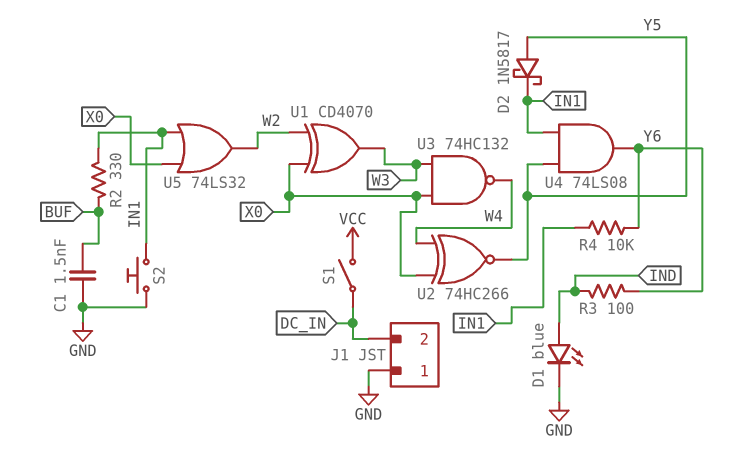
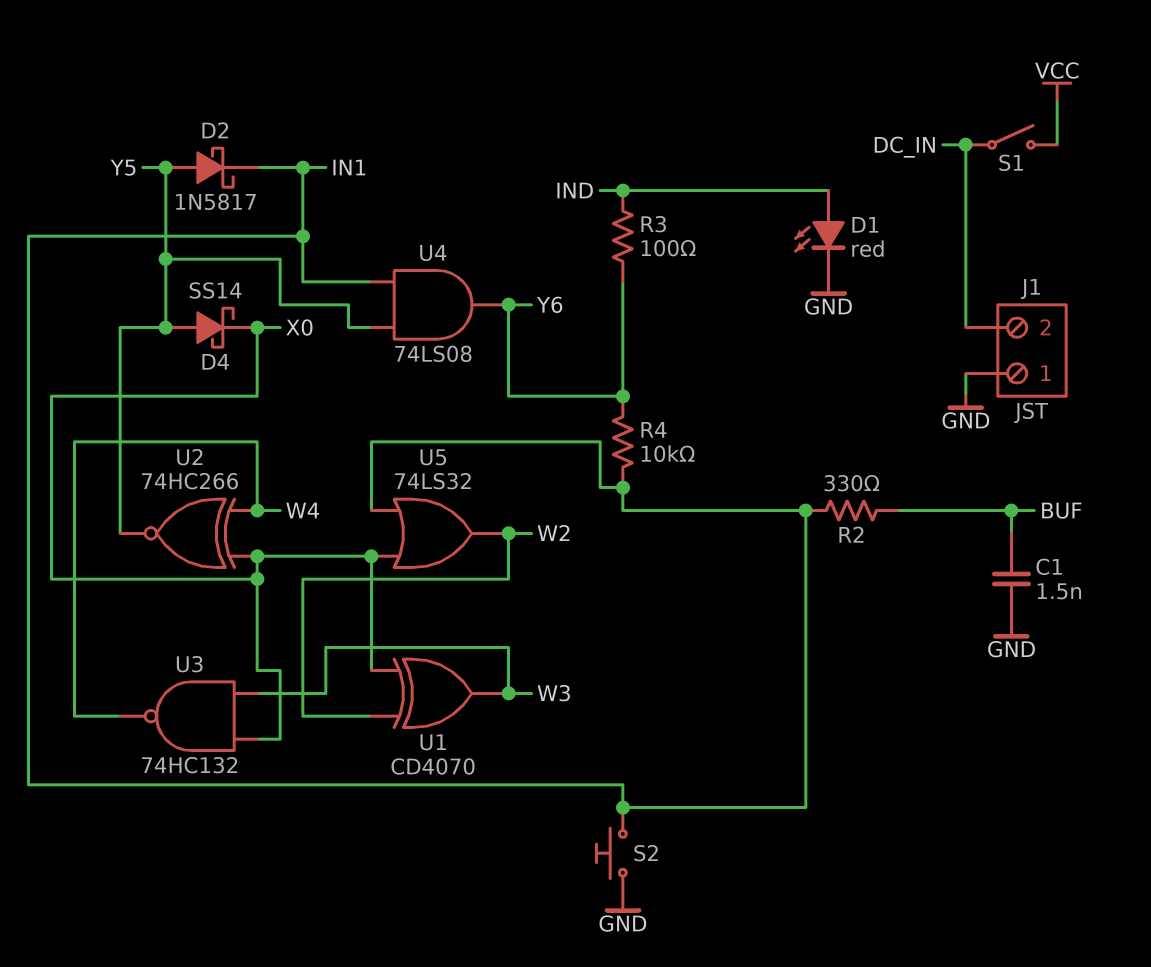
D1: LED blue (A IND, K GND) -> LED red (A IND, K GND)
D4: none -> schottky SS14 (A Y5, K X0)

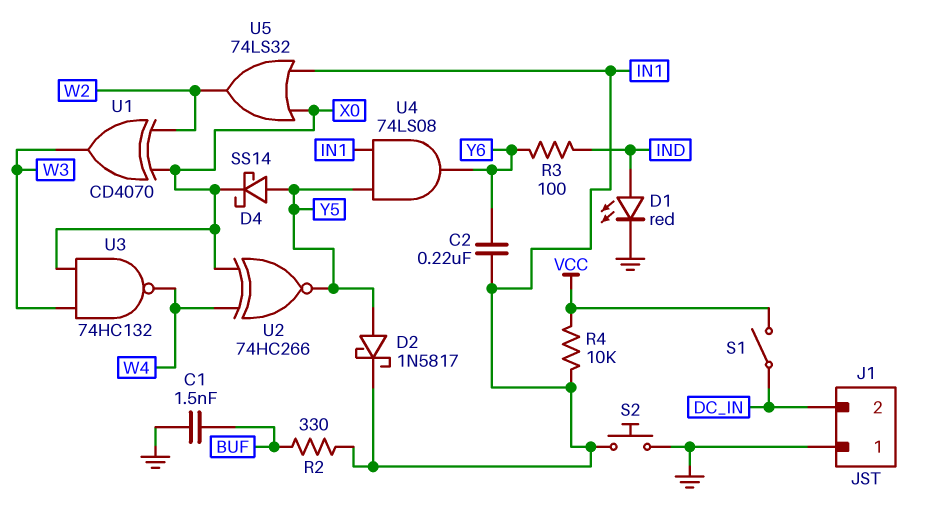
C2: none -> 220nF (IN1, Y6)
R4: 10k (IN1, Y6) -> 10k (IN1, VCC)

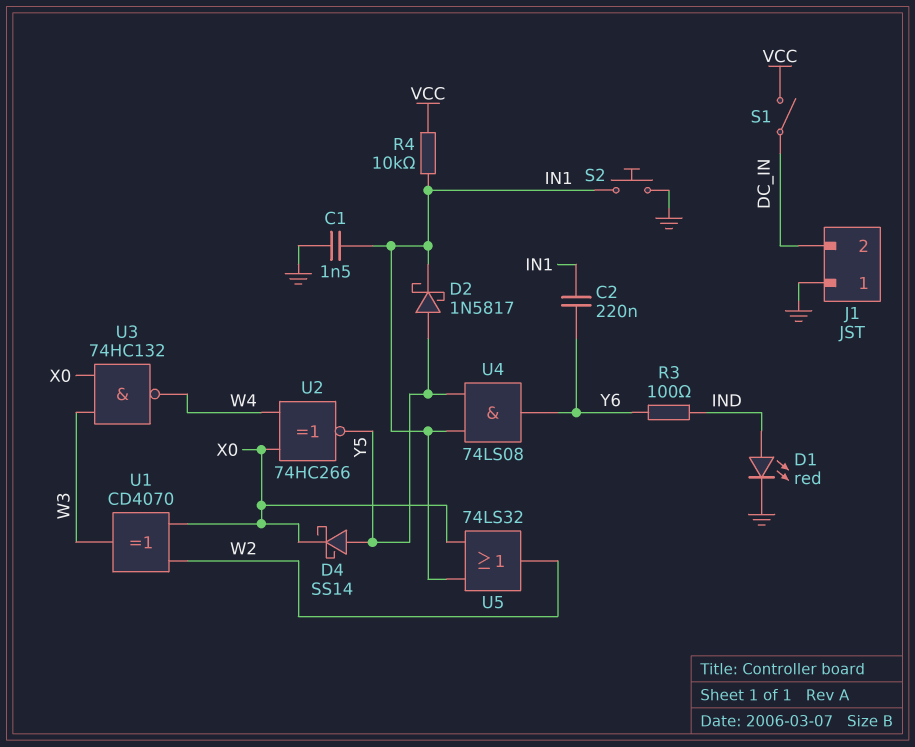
C1: 1.5nF (BUF, GND) -> 1.5nF (GND, IN1)
R2: 330 (BUF, IN1) -> none

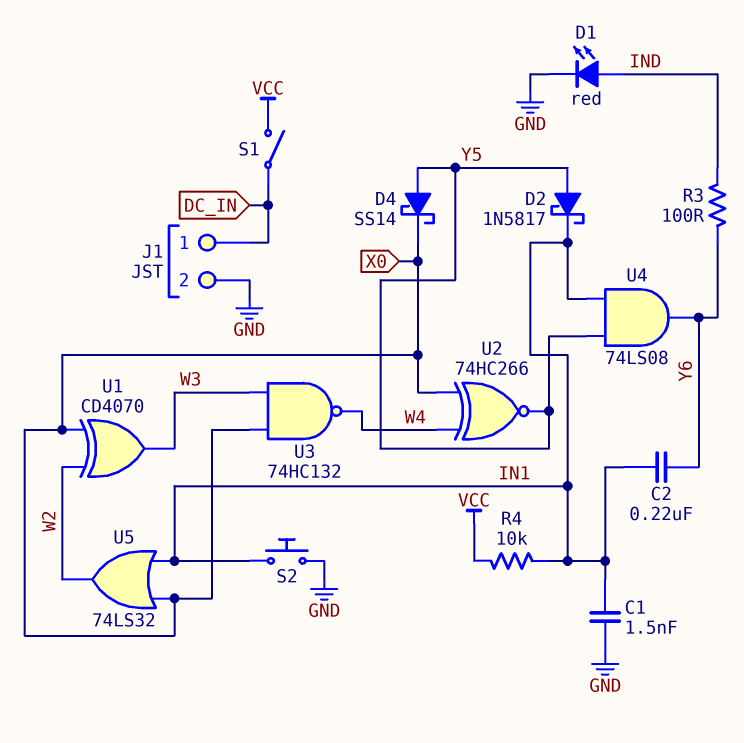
J1 pin 1: GND -> DC_IN
J1 pin 2: DC_IN -> GND

